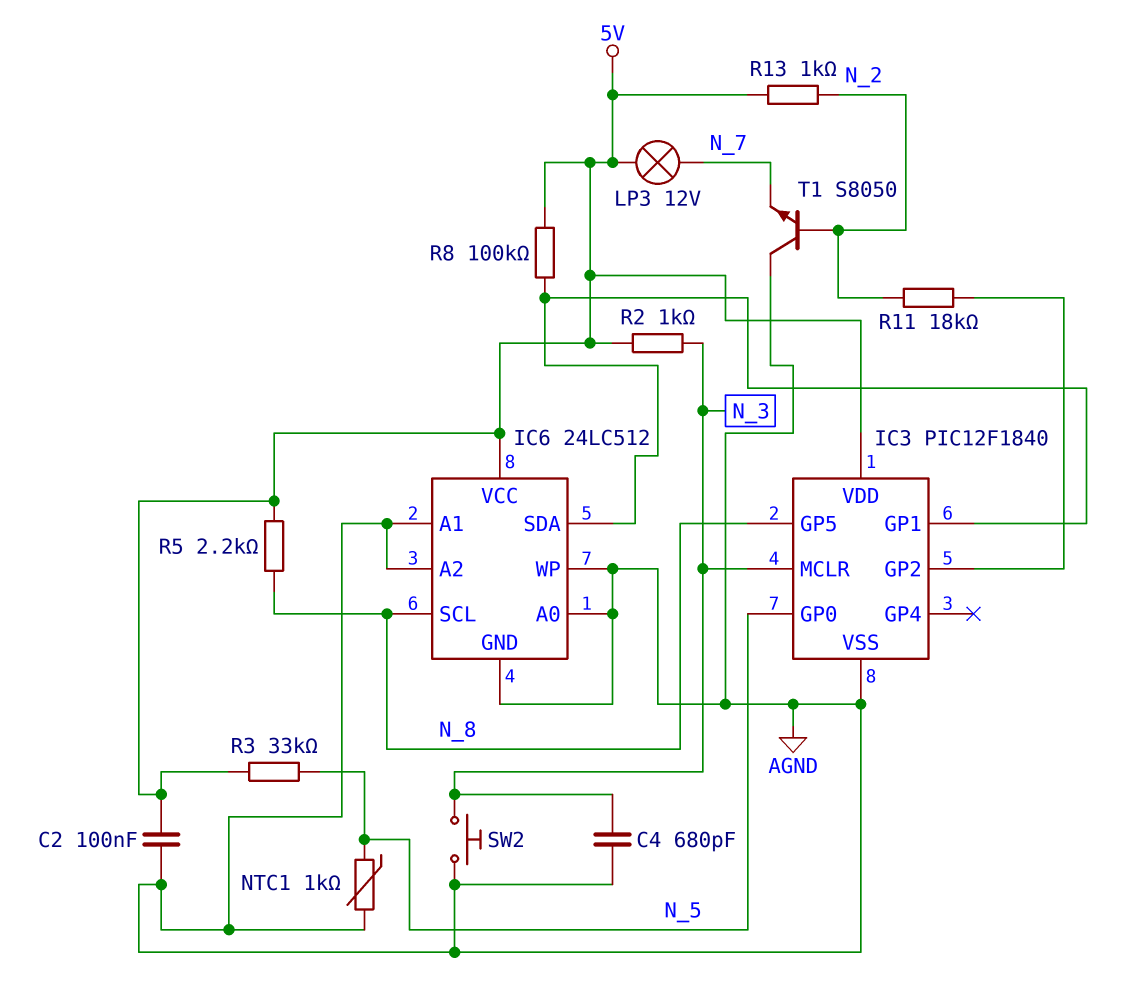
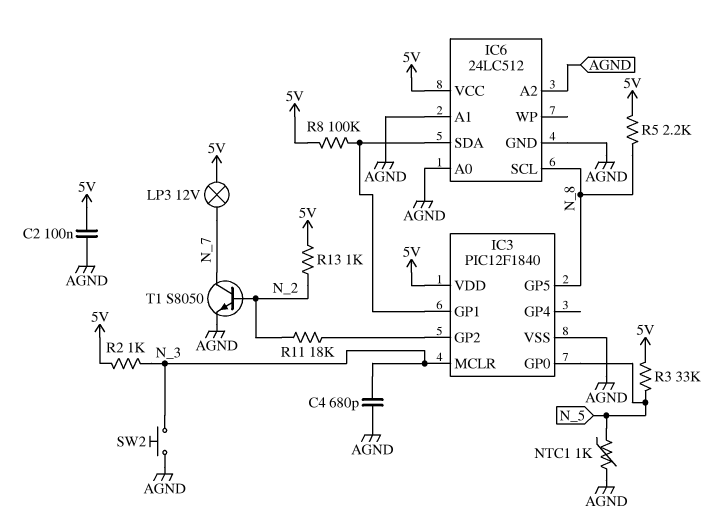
IC6 pin WP: AGND -> none
T1: NPN S8050 (B N_2, C AGND, E N_7) -> NPN S8050 (B N_2, C N_7, E AGND)

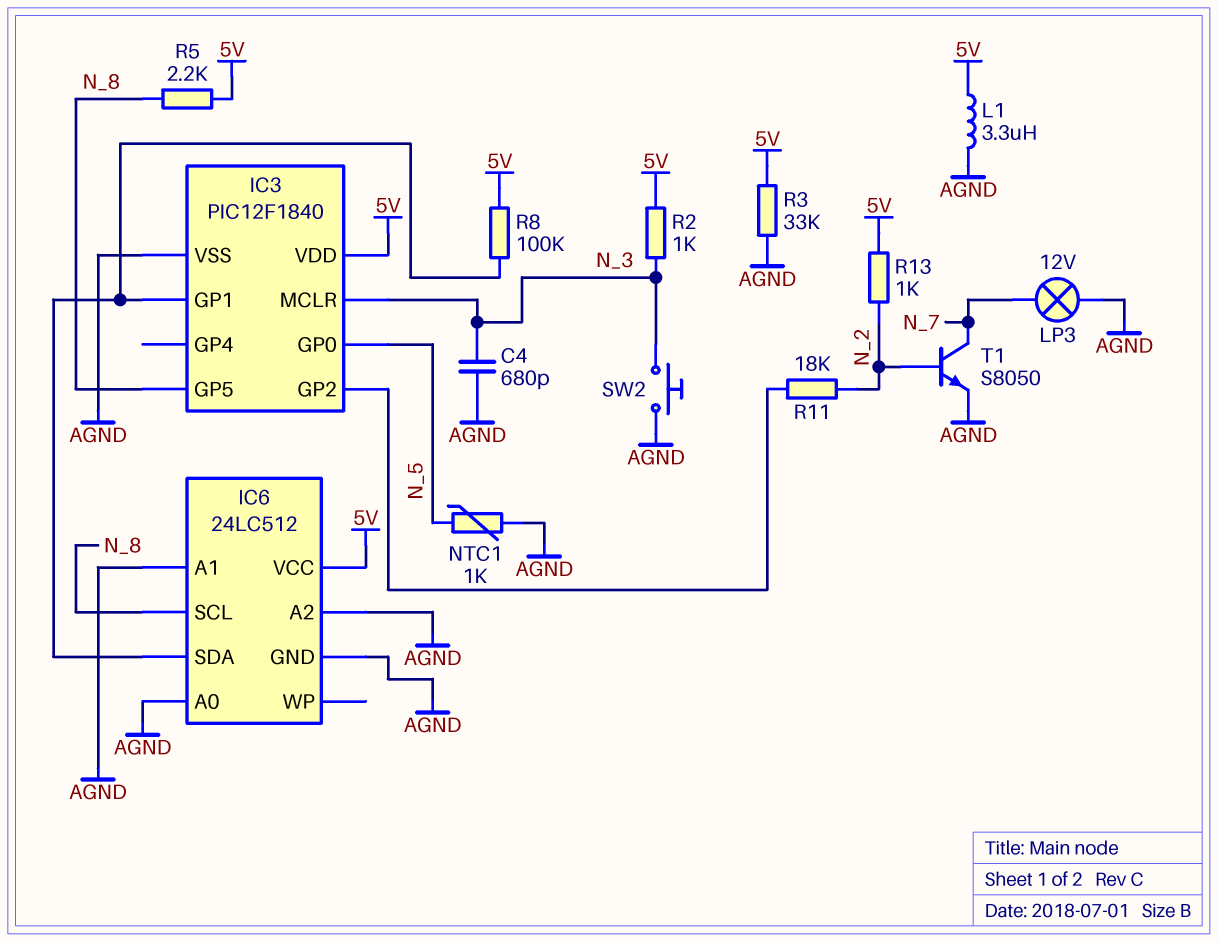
C2: 100nF (5V, AGND) -> none
L1: none -> 3.3uH (5V, AGND)
LP3: lamp 12V (5V, N_7) -> lamp 12V (AGND, N_7)
R3: 33k (5V, N_5) -> 33k (5V, AGND)

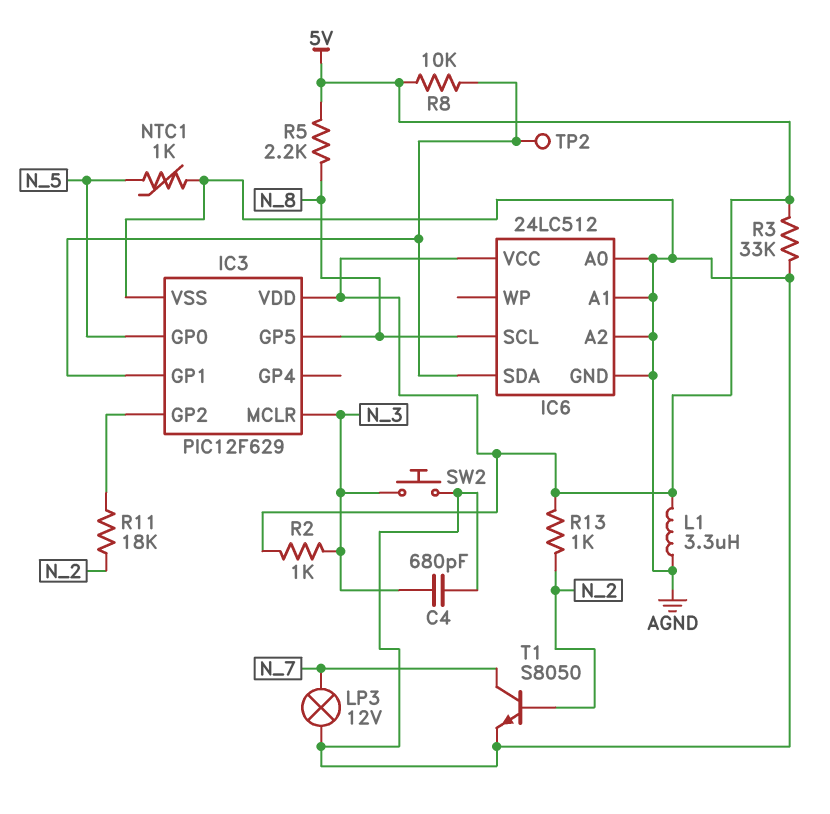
IC3: PIC12F1840 -> PIC12F629
R8: 100k (5V, IC3/GP1) -> 10k (5V, IC3/GP1)
TP2: none -> test point (IC3/GP1)

